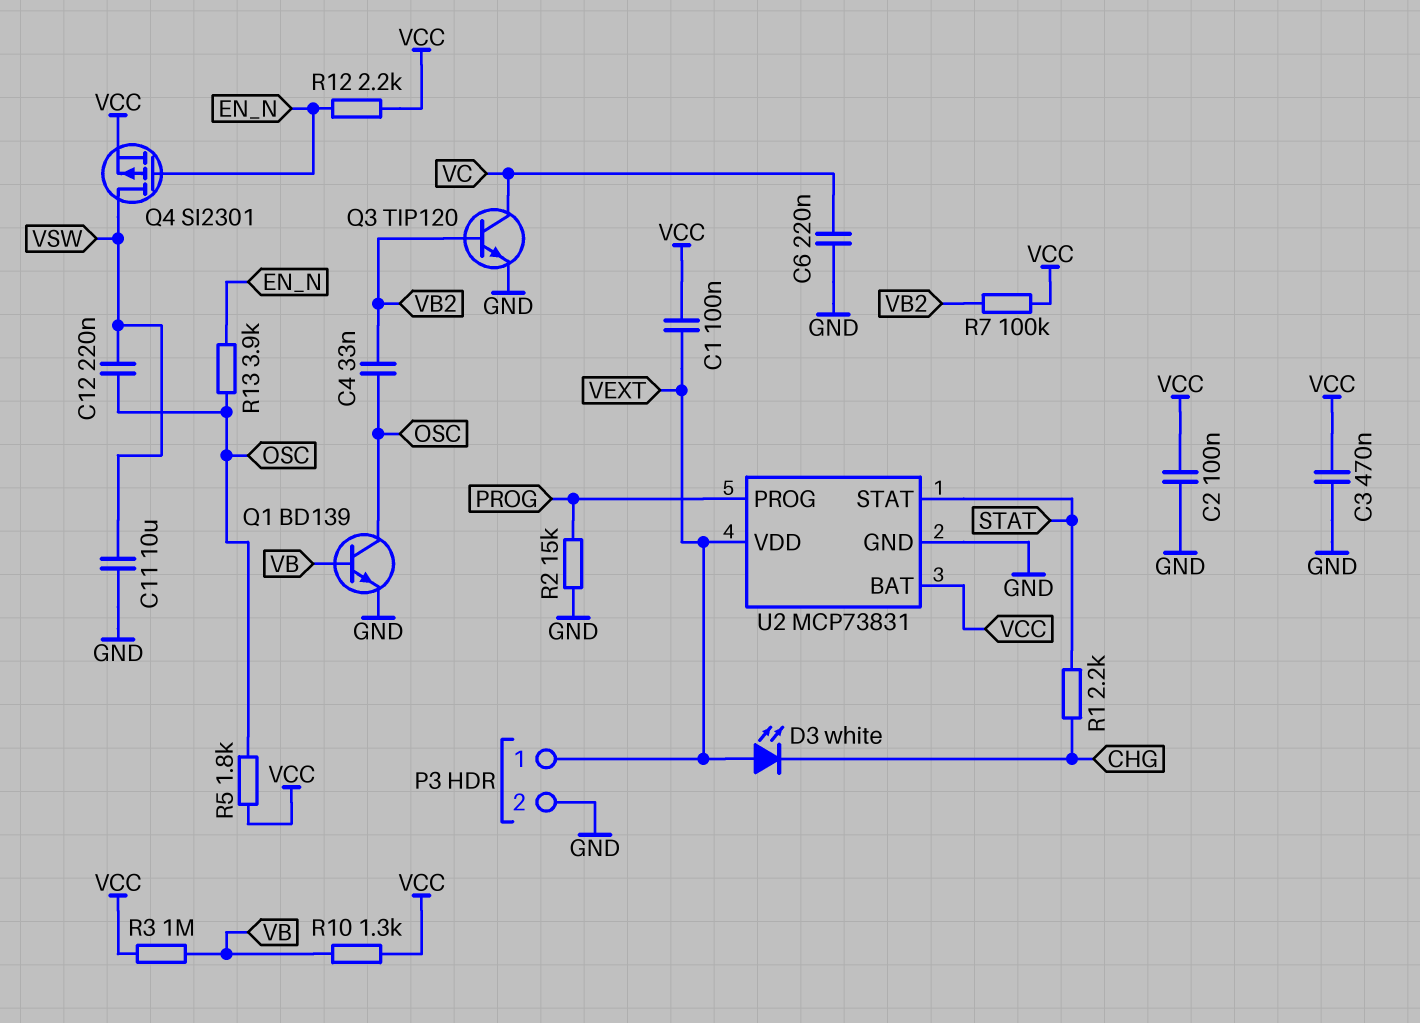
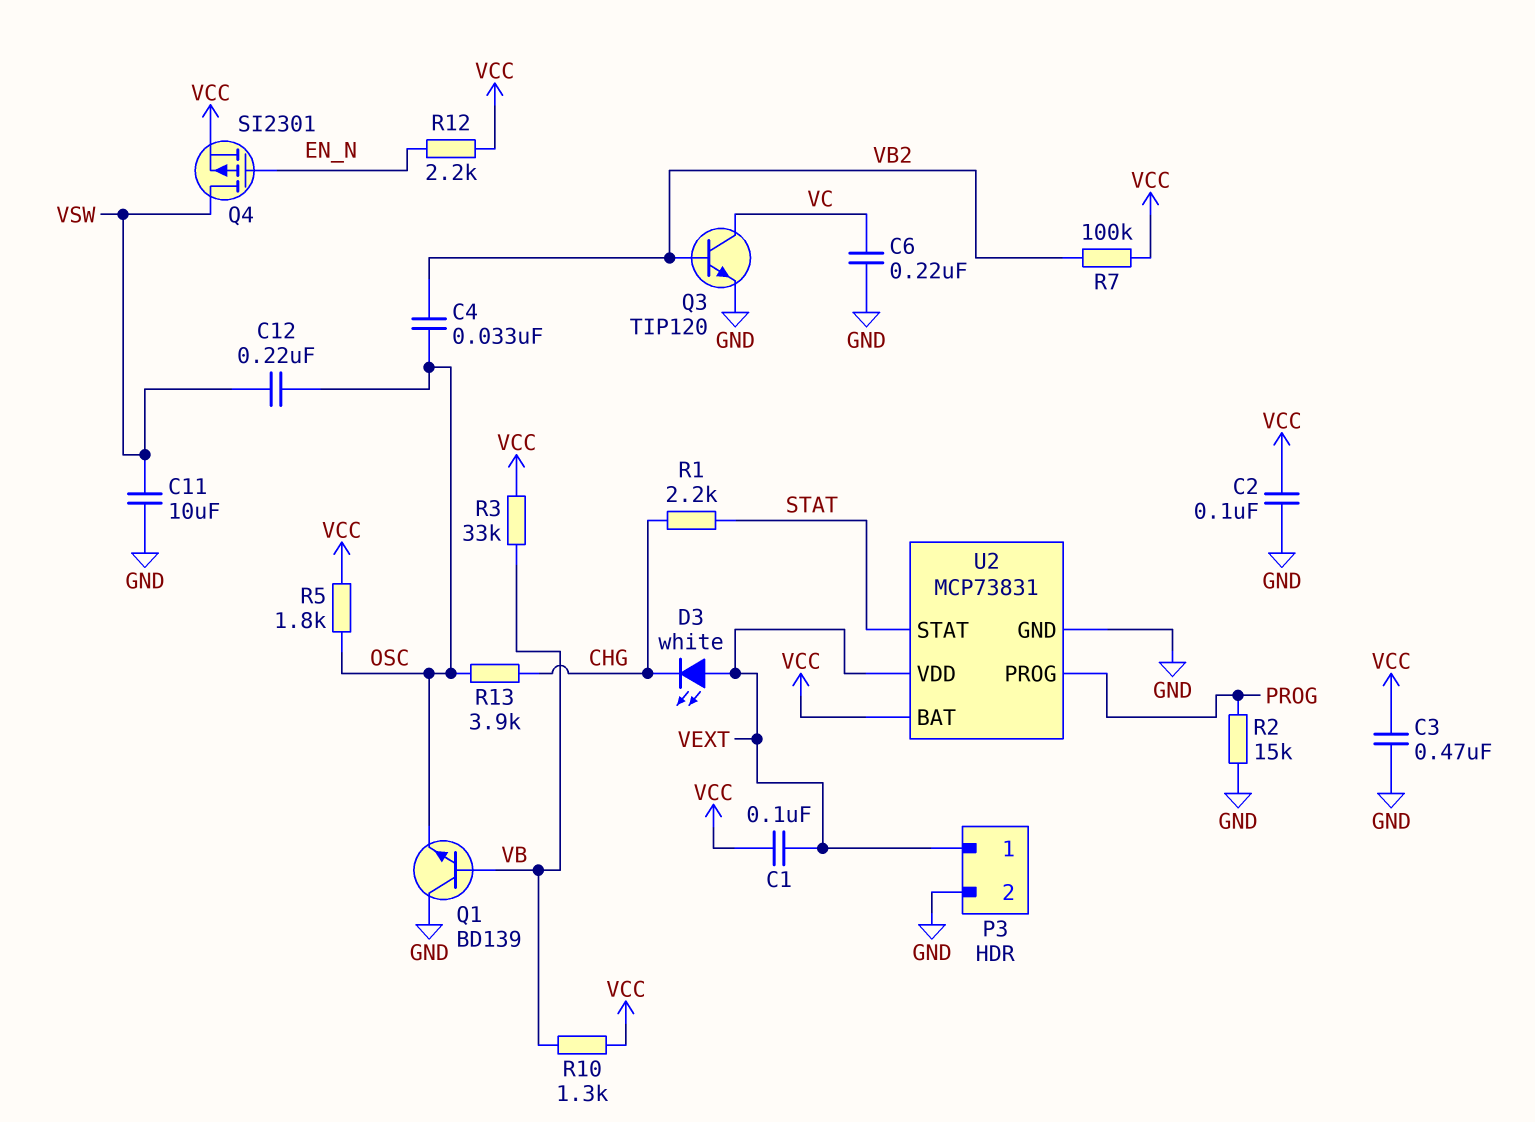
Q1: NPN BD139 (B VB, C OSC, E GND) -> NPN BD139 (B VB, C GND, E OSC)
R3: 1M (VB, VCC) -> 33k (VB, VCC)
R13: 3.9k (EN_N, OSC) -> 3.9k (CHG, OSC)

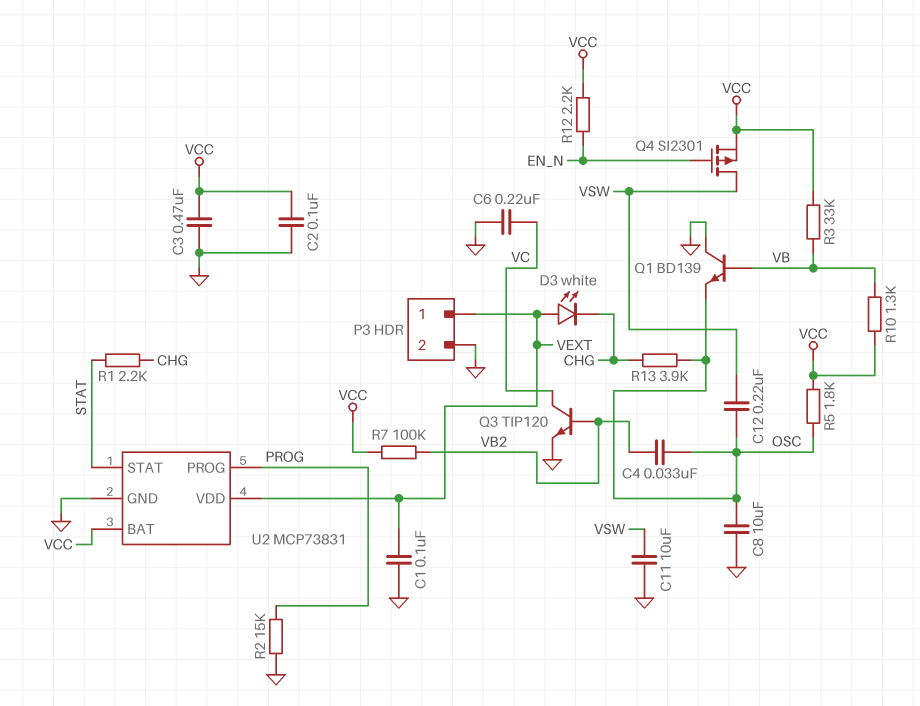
C1: 100nF (VCC, VEXT) -> 100nF (GND, VEXT)
C8: none -> 10uF (GND, OSC)

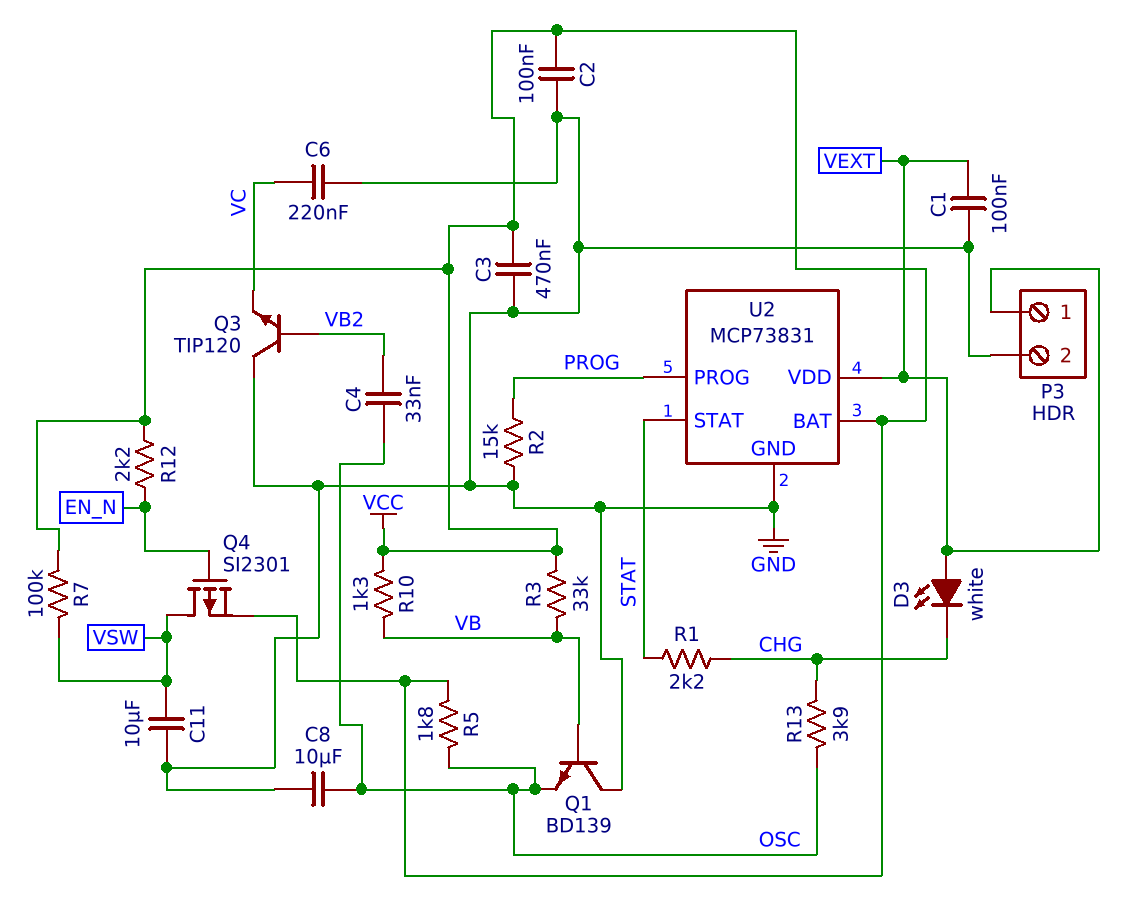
C12: 220nF (OSC, VSW) -> none
Q3: NPN TIP120 (B VB2, C VC, E GND) -> NPN TIP120 (B VB2, C GND, E VC)
R7: 100k (VB2, VCC) -> 100k (VCC, VSW)

